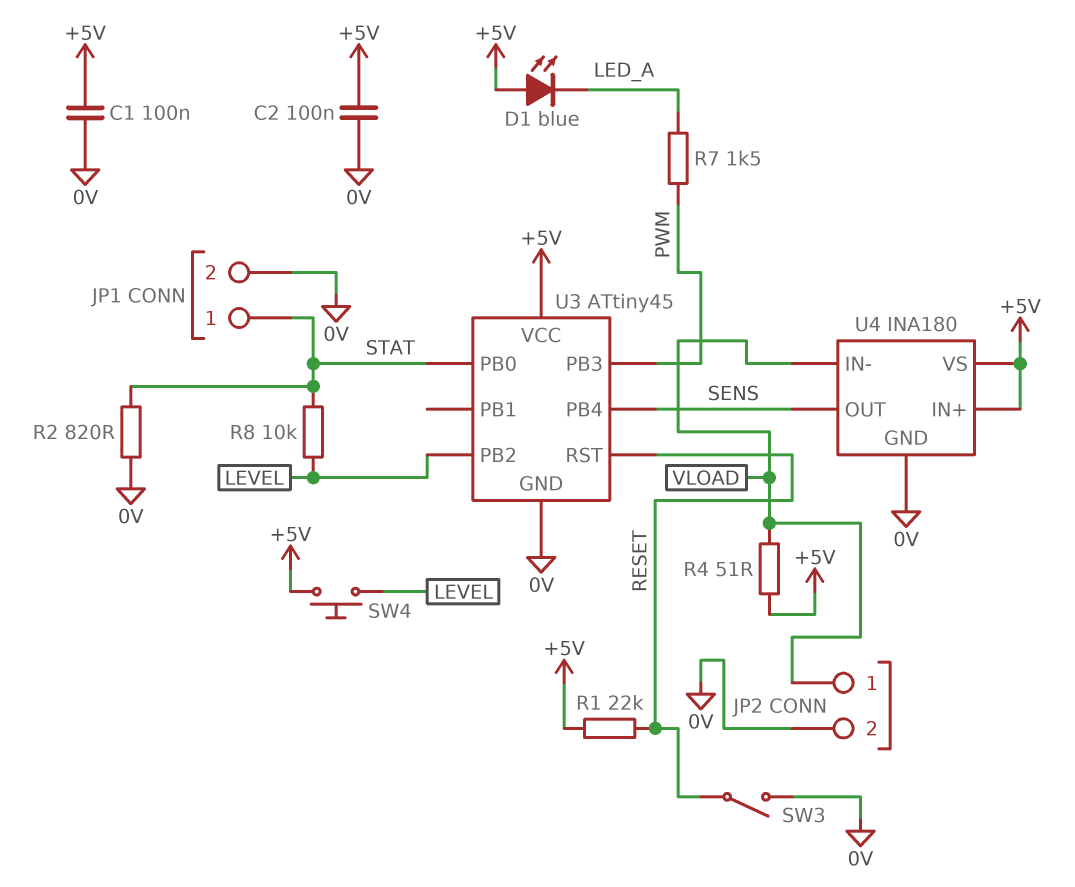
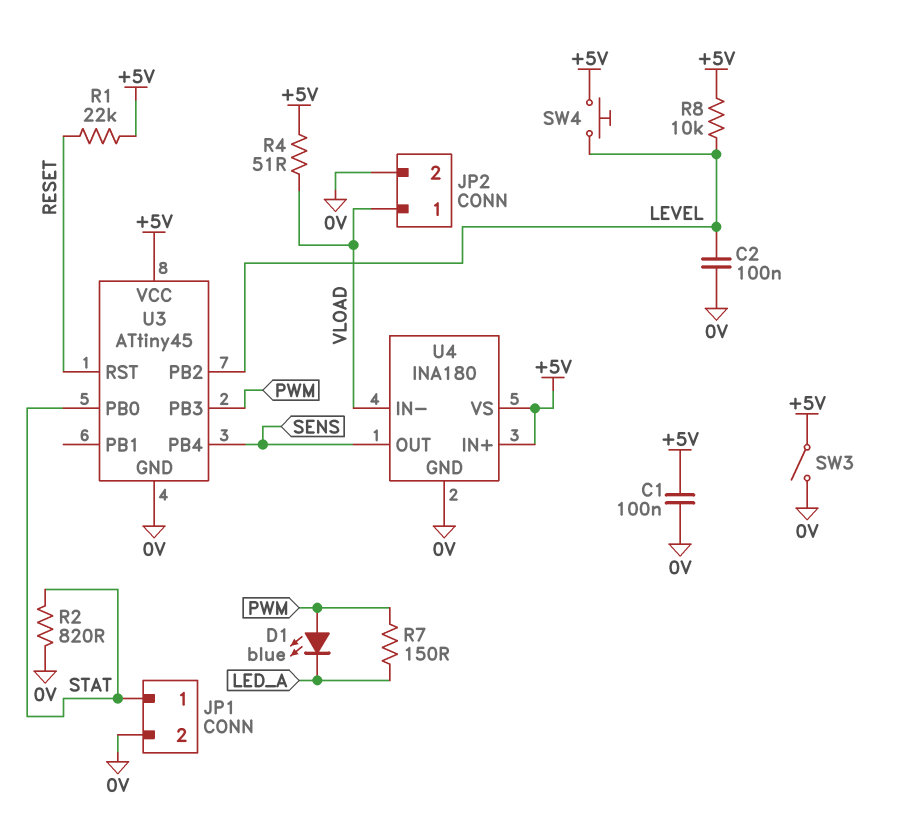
C2: 100nF (+5V, 0V) -> 100nF (0V, LEVEL)
D1: LED blue (A +5V, K LED_A) -> LED blue (A PWM, K LED_A)
R7: 1.5k (LED_A, PWM) -> 150 (LED_A, PWM)
R8: 10k (LEVEL, STAT) -> 10k (+5V, LEVEL)
SW3: switch (0V, RESET) -> switch (+5V, 0V)

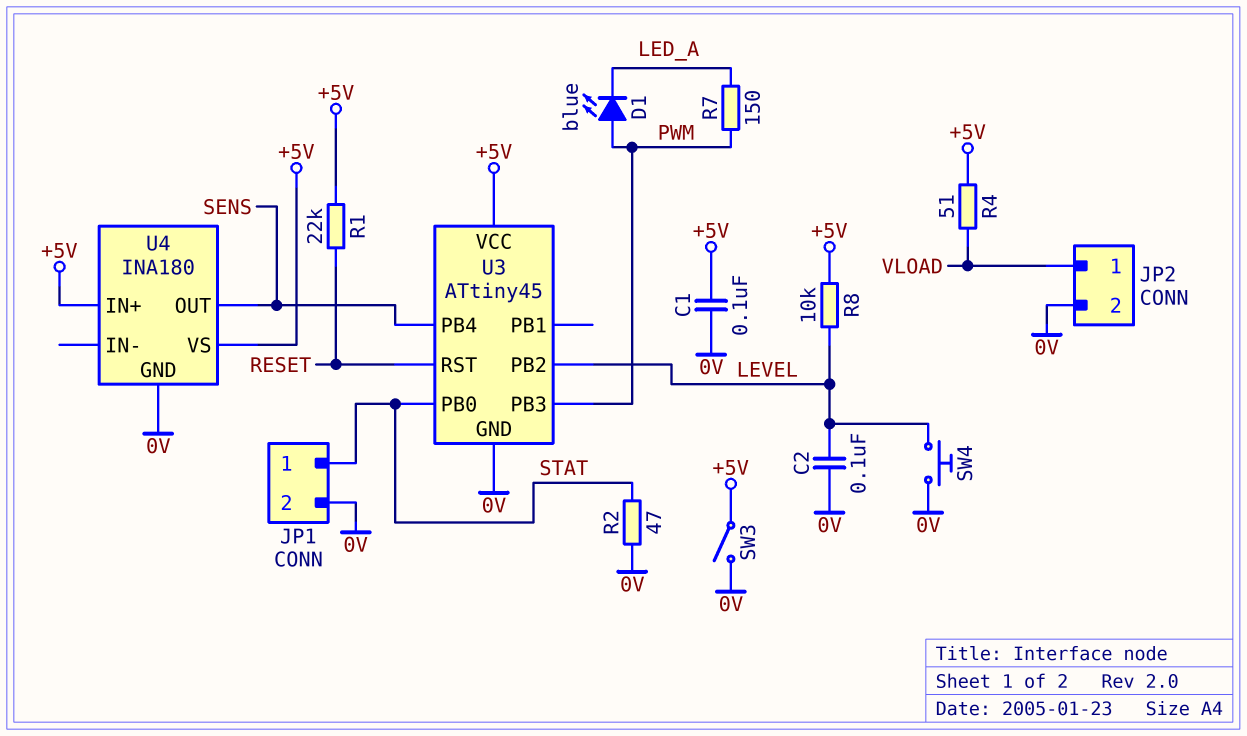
R2: 820 (0V, STAT) -> 47 (0V, STAT)
SW4: button (+5V, LEVEL) -> button (0V, LEVEL)
U4 pin IN-: VLOAD -> none

